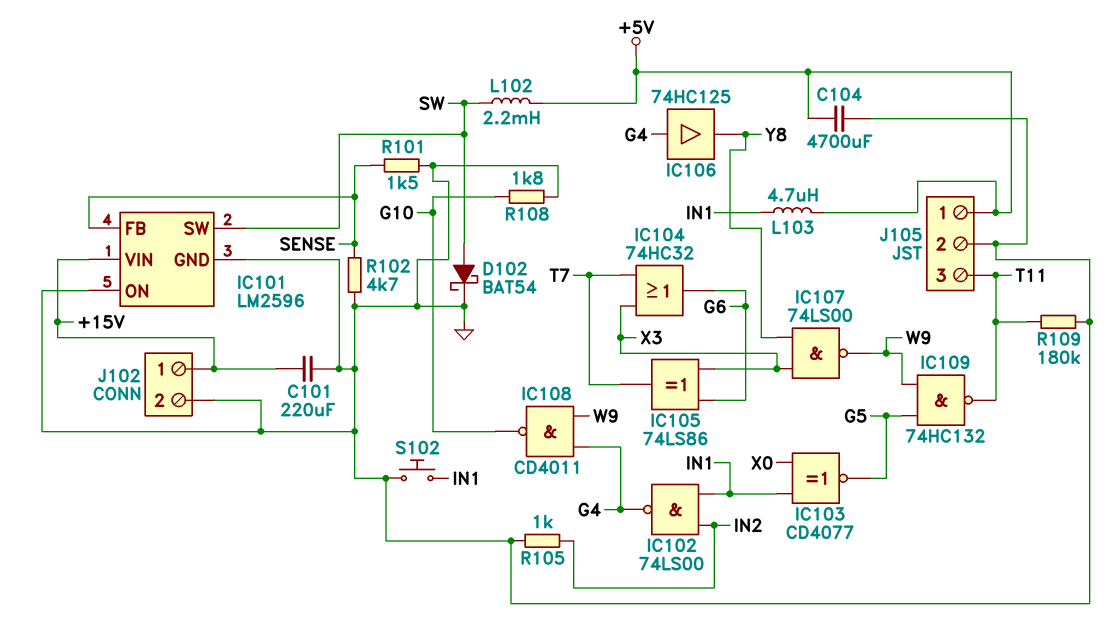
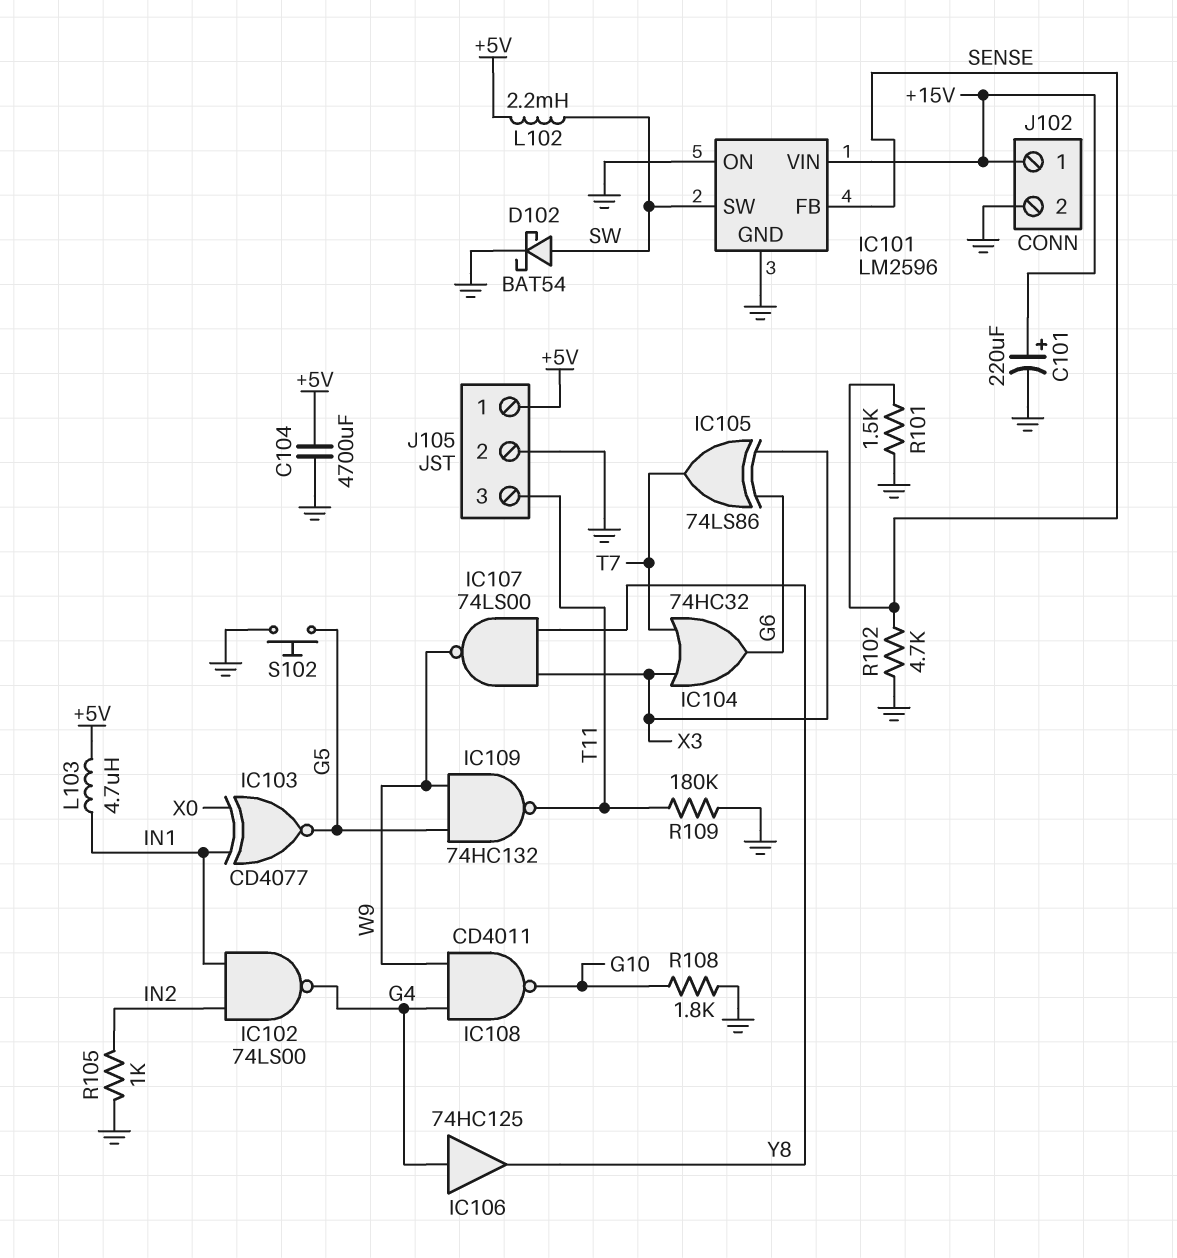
C101: 220uF (+15V, GND) -> 220uF (plus +15V, minus GND)
S102: button (GND, IN1) -> button (G5, GND)

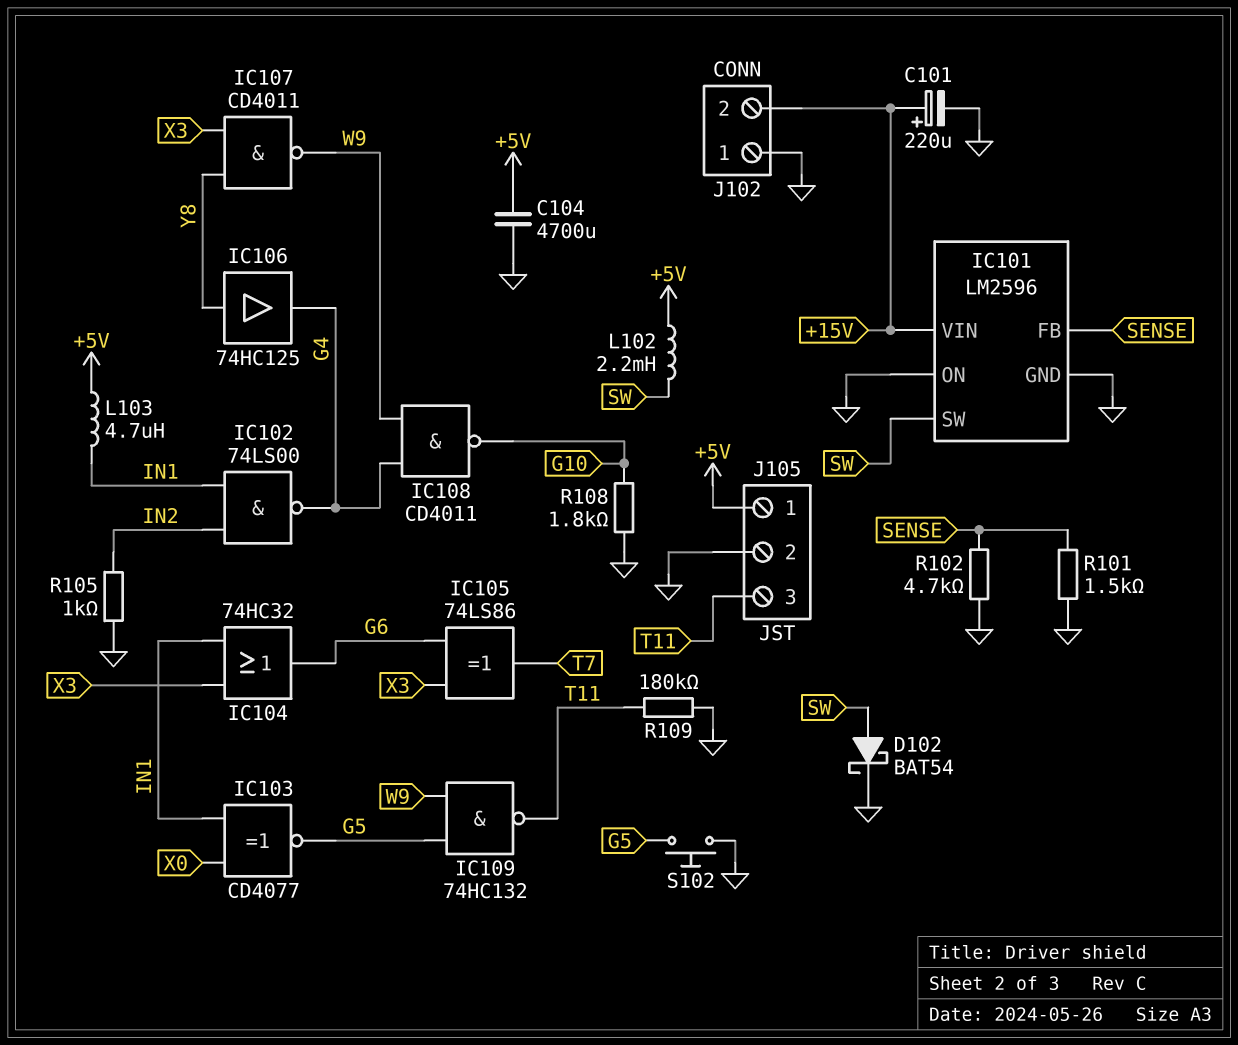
IC104: OR 74HC32 (in T7, in X3, out G6) -> OR 74HC32 (in IN1, in X3, out G6)
IC106: buffer 74HC125 (in G4, out Y8) -> buffer 74HC125 (in Y8, out G4)
IC107: NAND 74LS00 (in X3, in Y8, out W9) -> NAND CD4011 (in X3, in Y8, out W9)
J102 pin 1: +15V -> GND
J102 pin 2: GND -> +15V

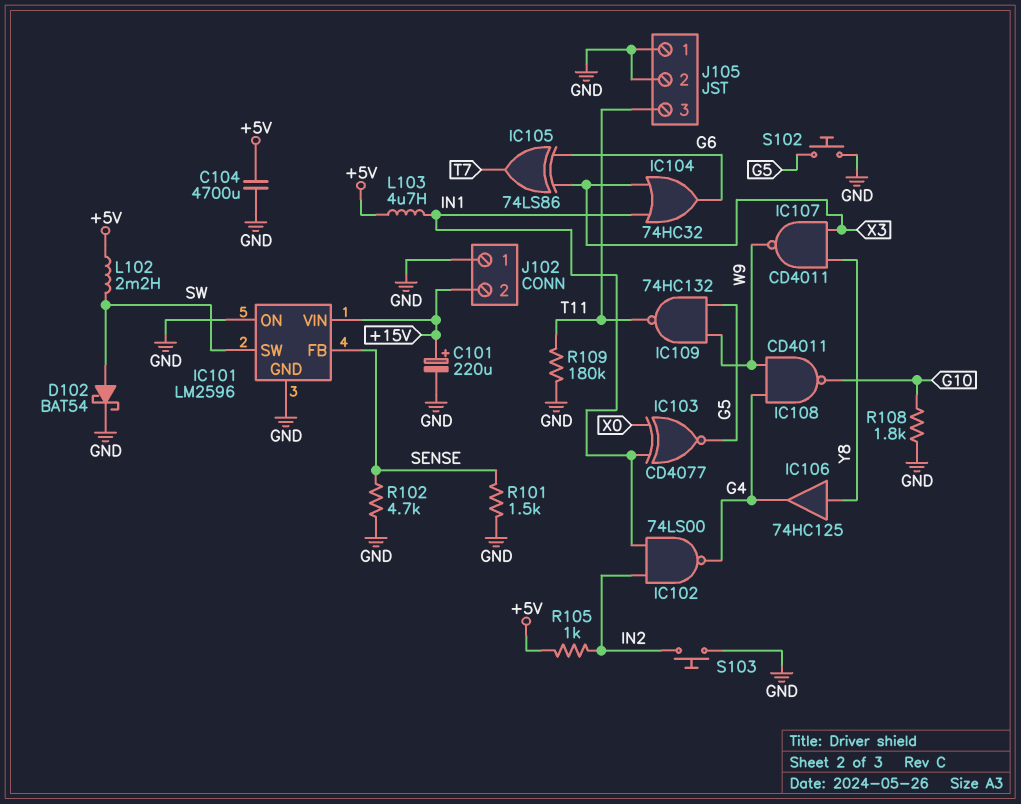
J105 pin 1: +5V -> GND
R105: 1k (GND, IN2) -> 1k (+5V, IN2)
S103: none -> button (GND, IN2)

